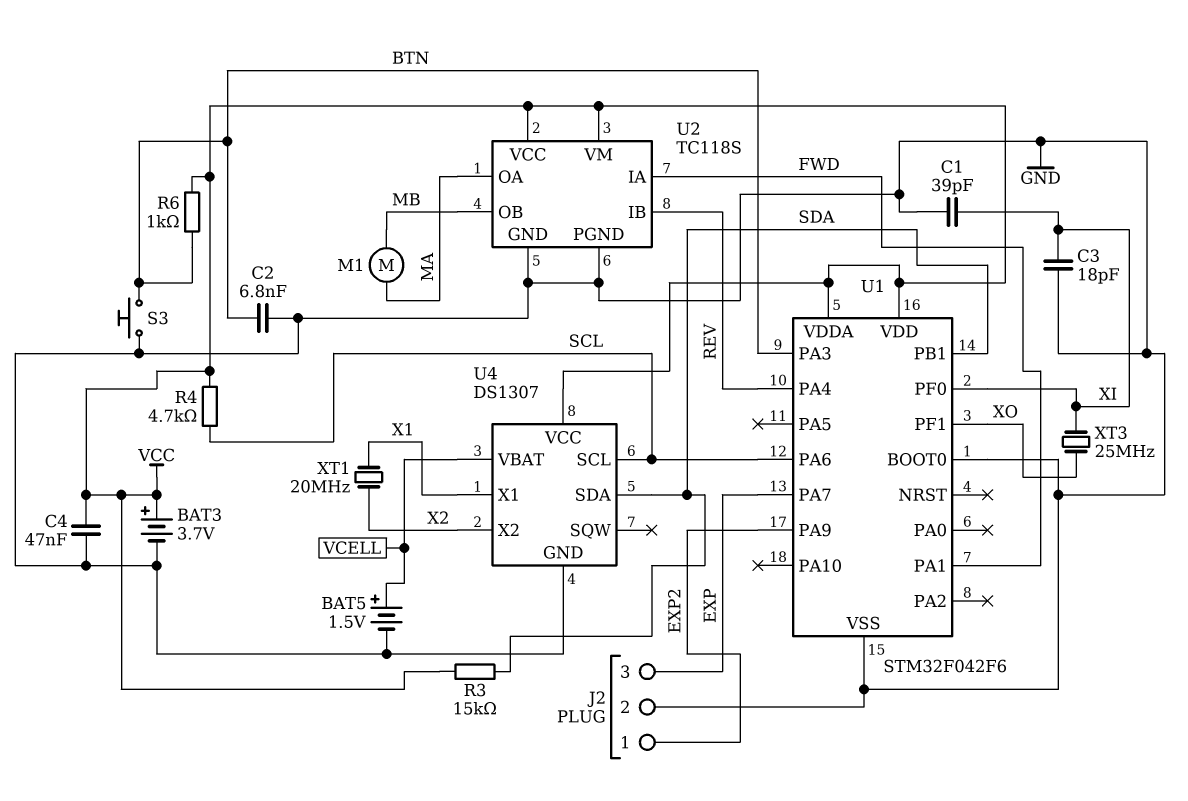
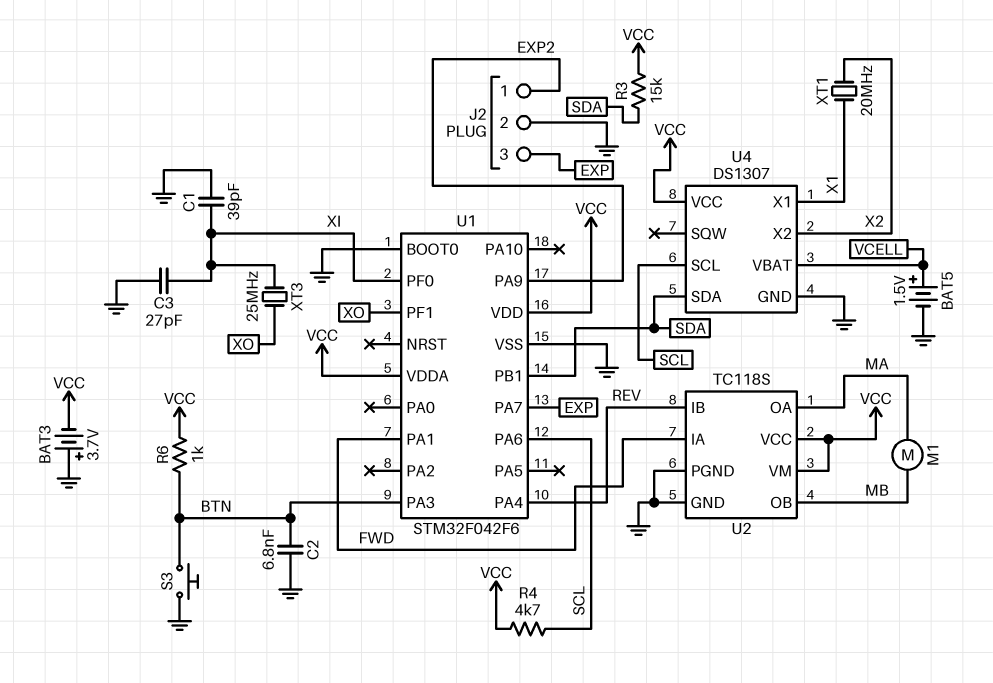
BAT3: 3.7V (plus VCC, minus GND) -> 3.7V (plus GND, minus VCC)
C3: 18pF (GND, XI) -> 27pF (GND, XI)
C4: 47nF (GND, VCC) -> none

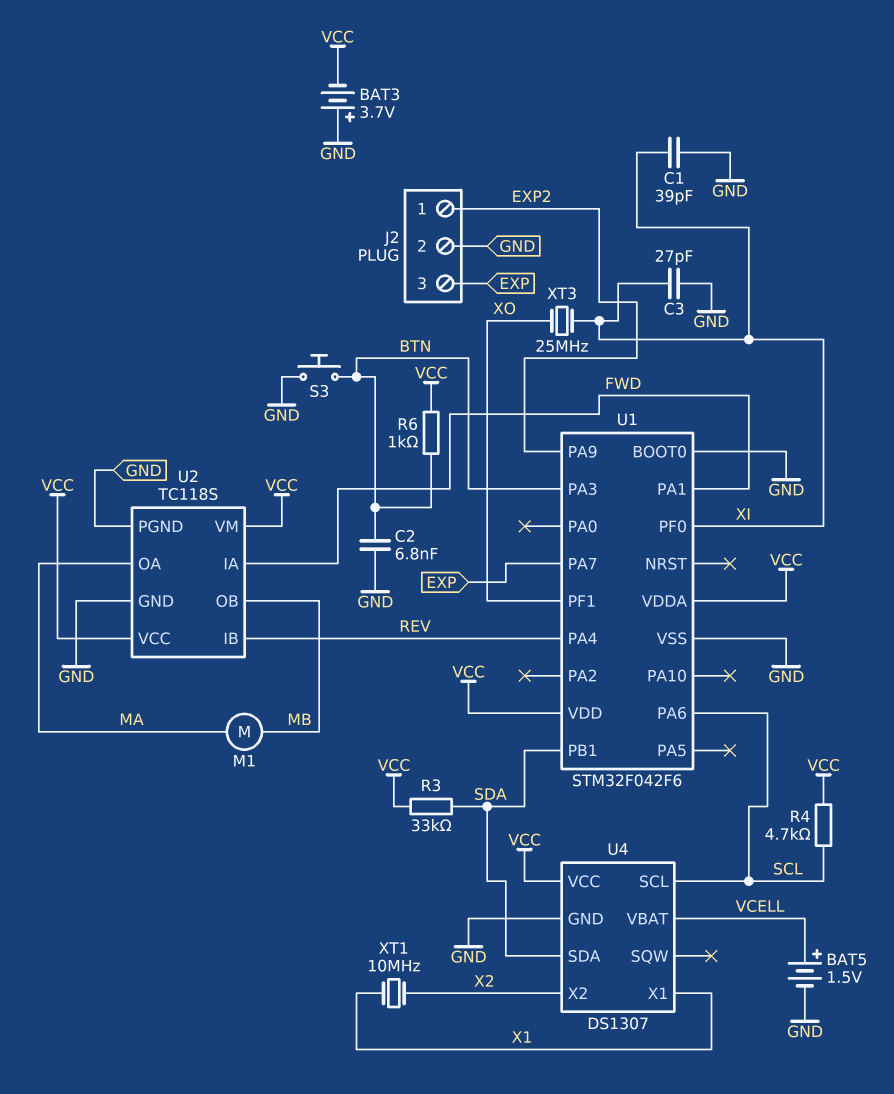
R3: 15k (SDA, VCC) -> 33k (SDA, VCC)
XT1: 20MHz (X1, X2) -> 10MHz (X1, X2)

